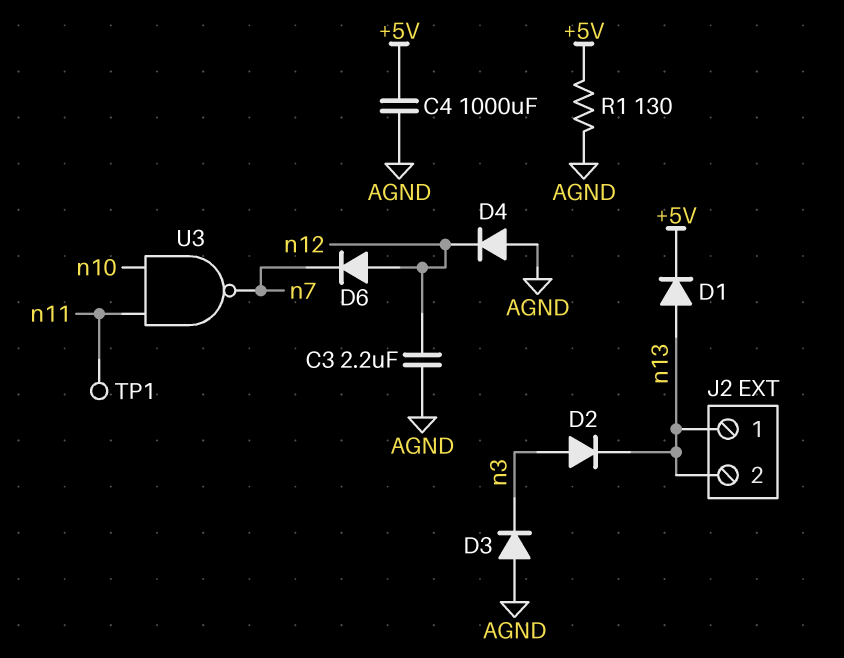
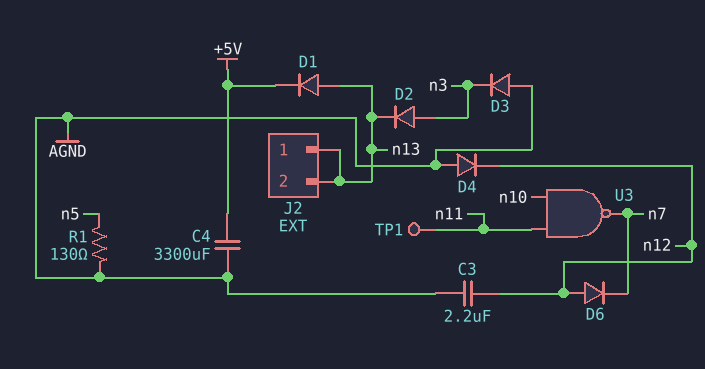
C4: 1000uF (+5V, AGND) -> 3300uF (+5V, AGND)
R1: 130 (+5V, AGND) -> 130 (AGND, n5)

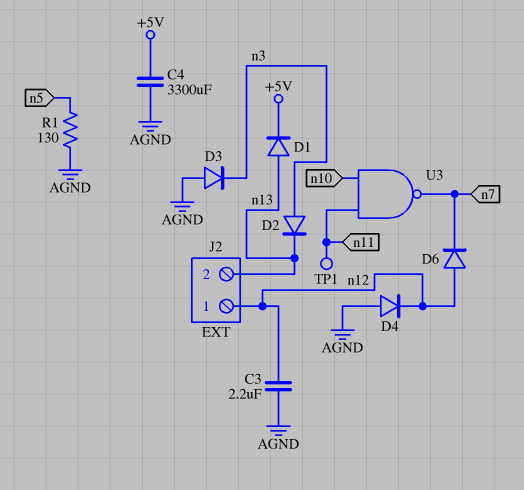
J2 pin 1: n13 -> n12

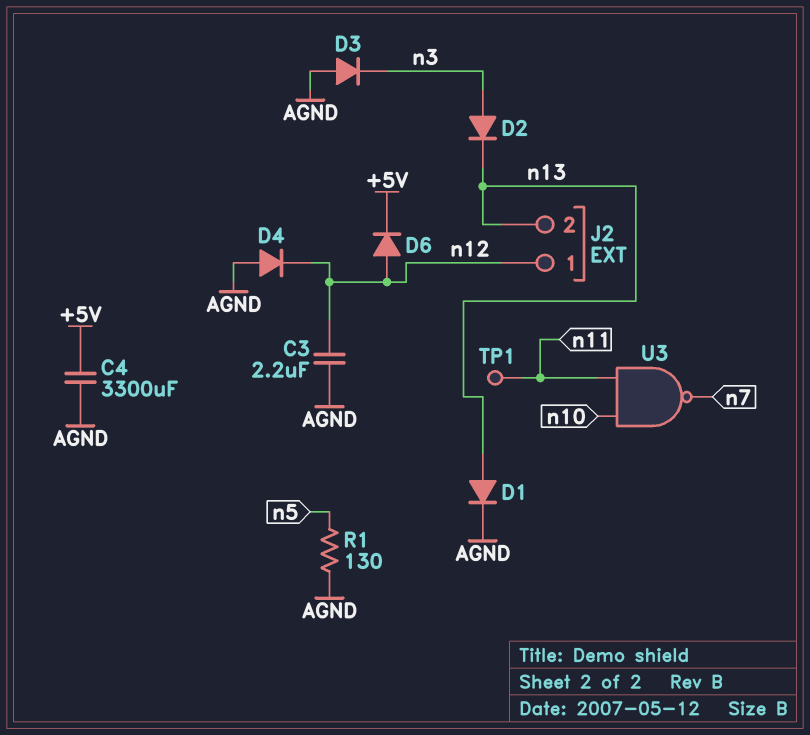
D1: diode (A n13, K +5V) -> diode (A n13, K AGND)
D6: diode (A n12, K n7) -> diode (A n12, K +5V)

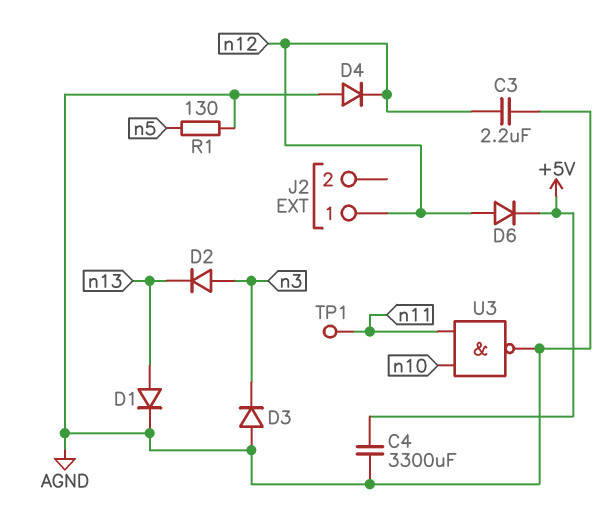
J2 pin 2: n13 -> none
U3: NAND (in n10, in n11, out n7) -> NAND (in n10, in n11, out AGND)

